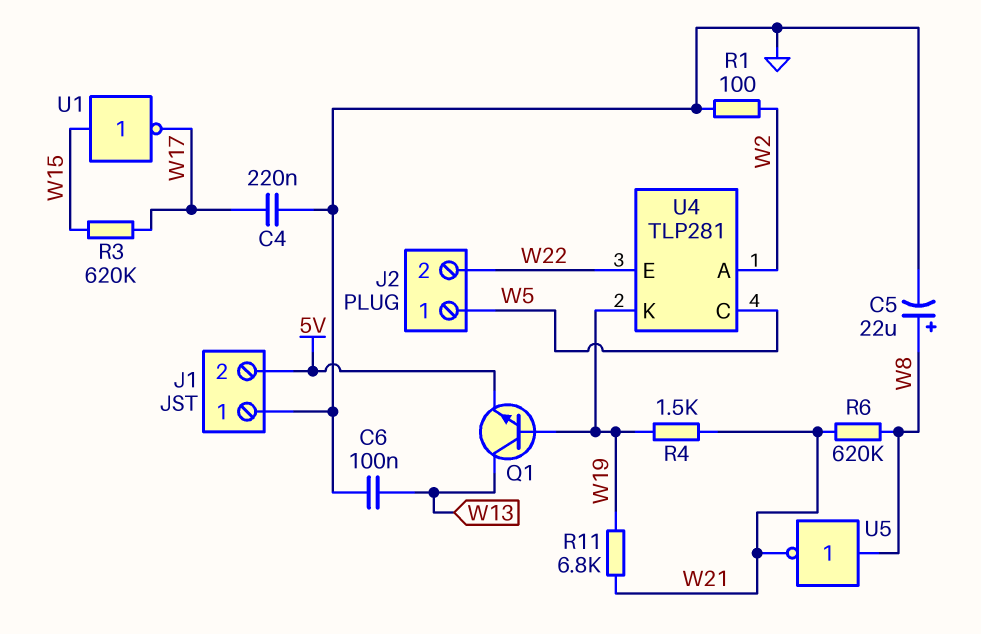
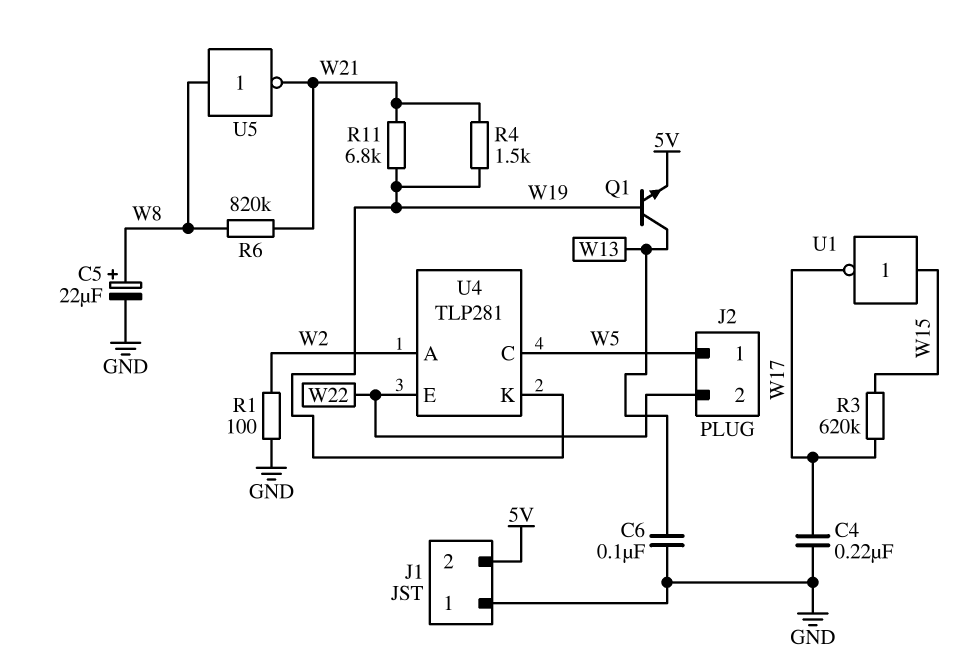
R6: 620k (W8, W21) -> 820k (W8, W21)

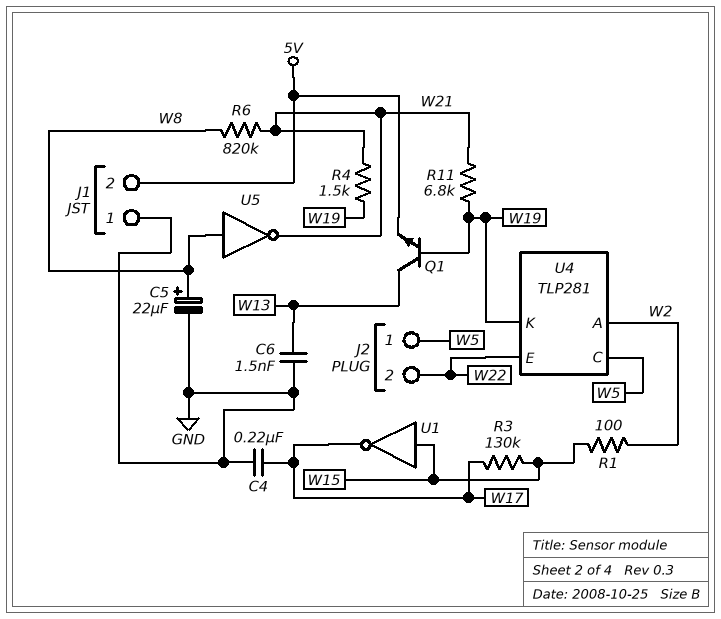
C6: 100nF (GND, W13) -> 1.5nF (GND, W13)
R1: 100 (GND, W2) -> 100 (W2, W15)
R3: 620k (W15, W17) -> 130k (W15, W17)

